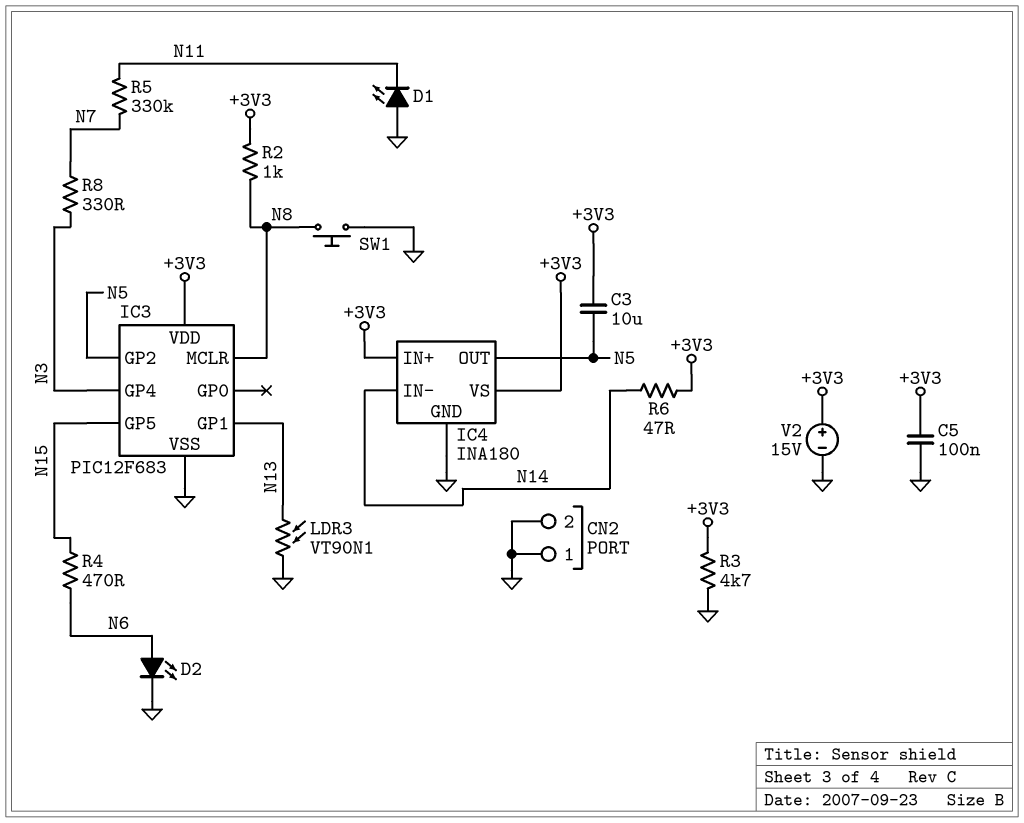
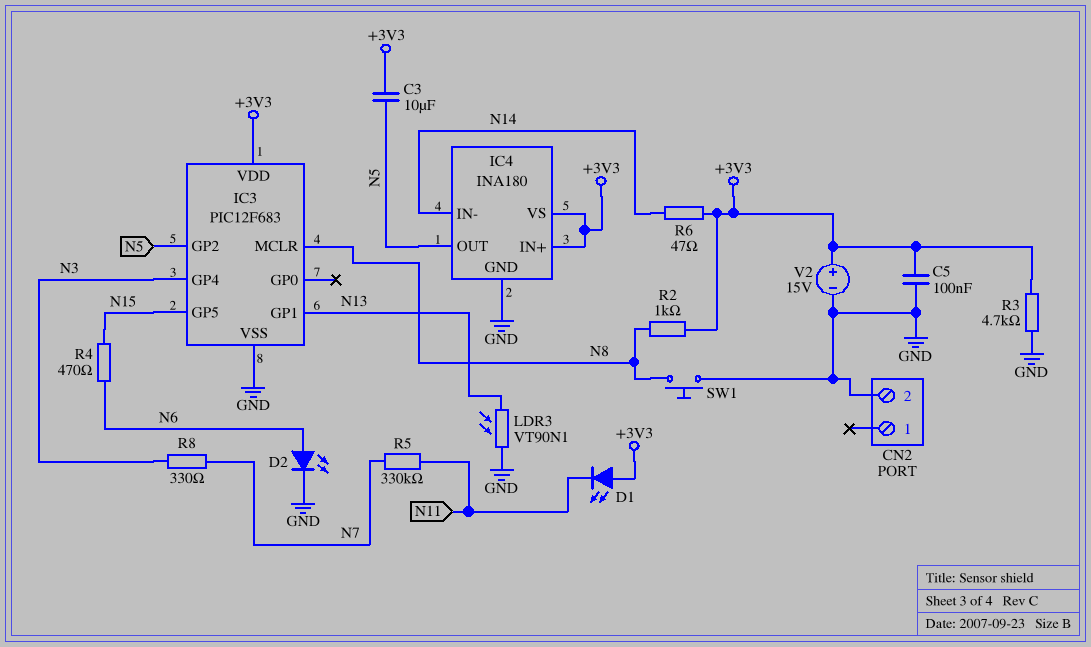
CN2 pin 1: GND -> none
D1: LED (A GND, K N11) -> LED (A +3V3, K N11)

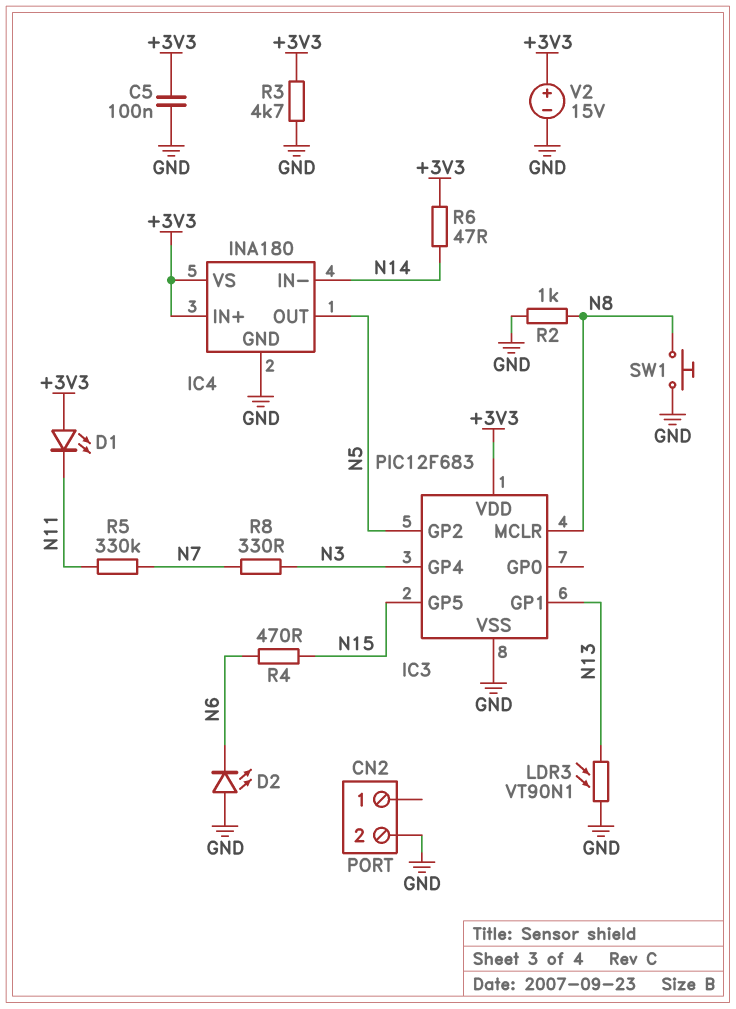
C3: 10uF (+3V3, N5) -> none
D2: LED (A N6, K GND) -> LED (A GND, K N6)
R2: 1k (+3V3, N8) -> 1k (GND, N8)

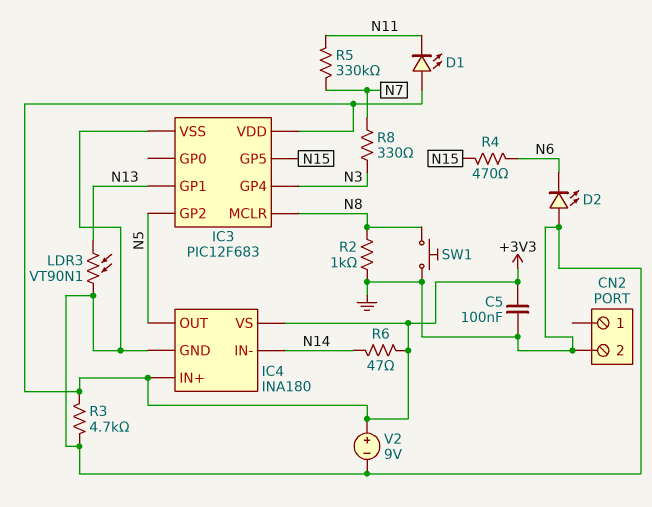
V2: 15V (plus +3V3, minus GND) -> 9V (plus +3V3, minus GND)

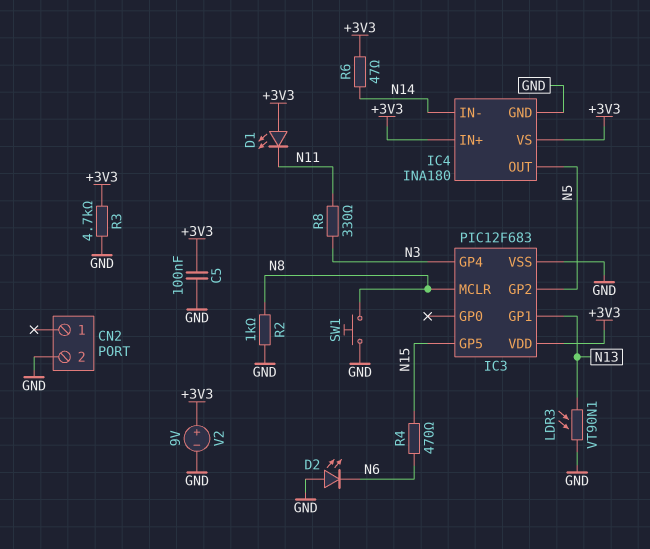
R5: 330k (N7, N11) -> none
R8: 330 (N3, N7) -> 330 (N3, N11)

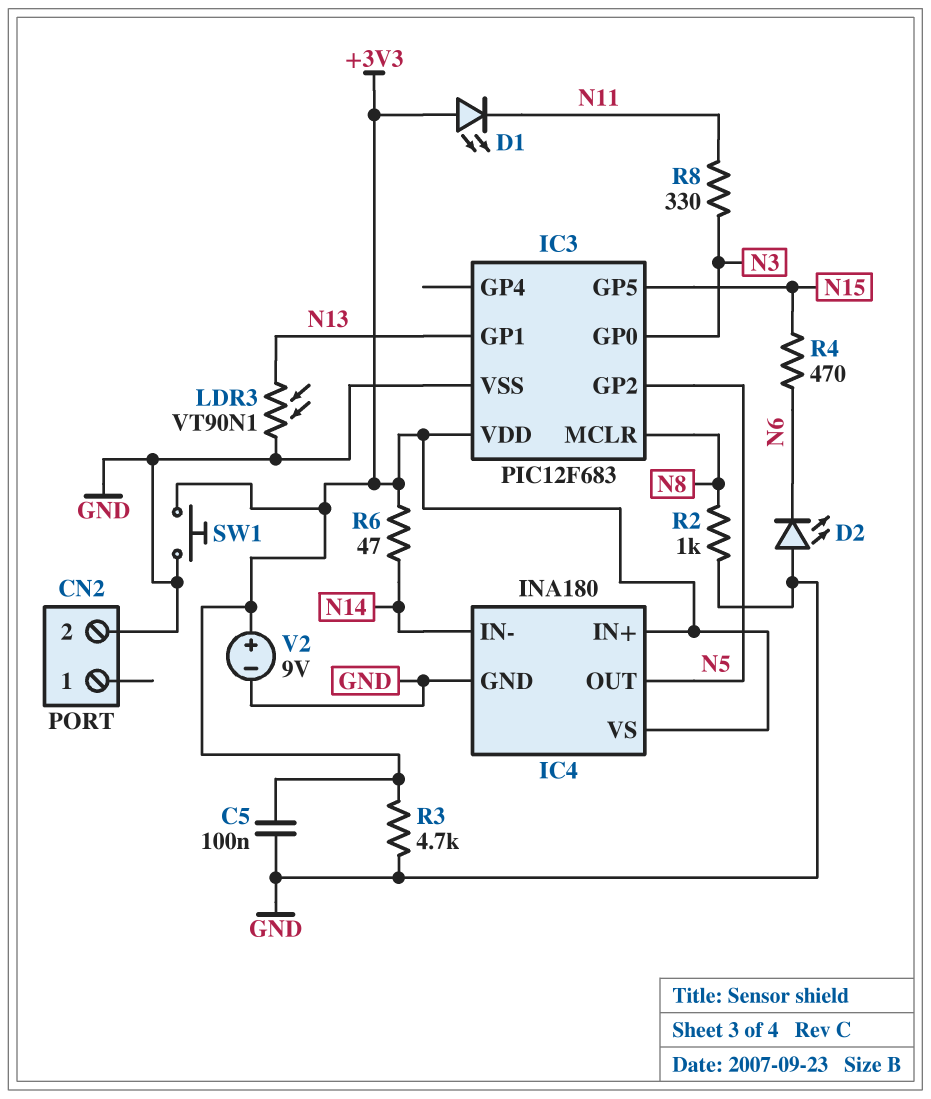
IC3 pin GP0: none -> N3
IC3 pin GP4: N3 -> none
SW1: button (GND, N8) -> button (+3V3, GND)

